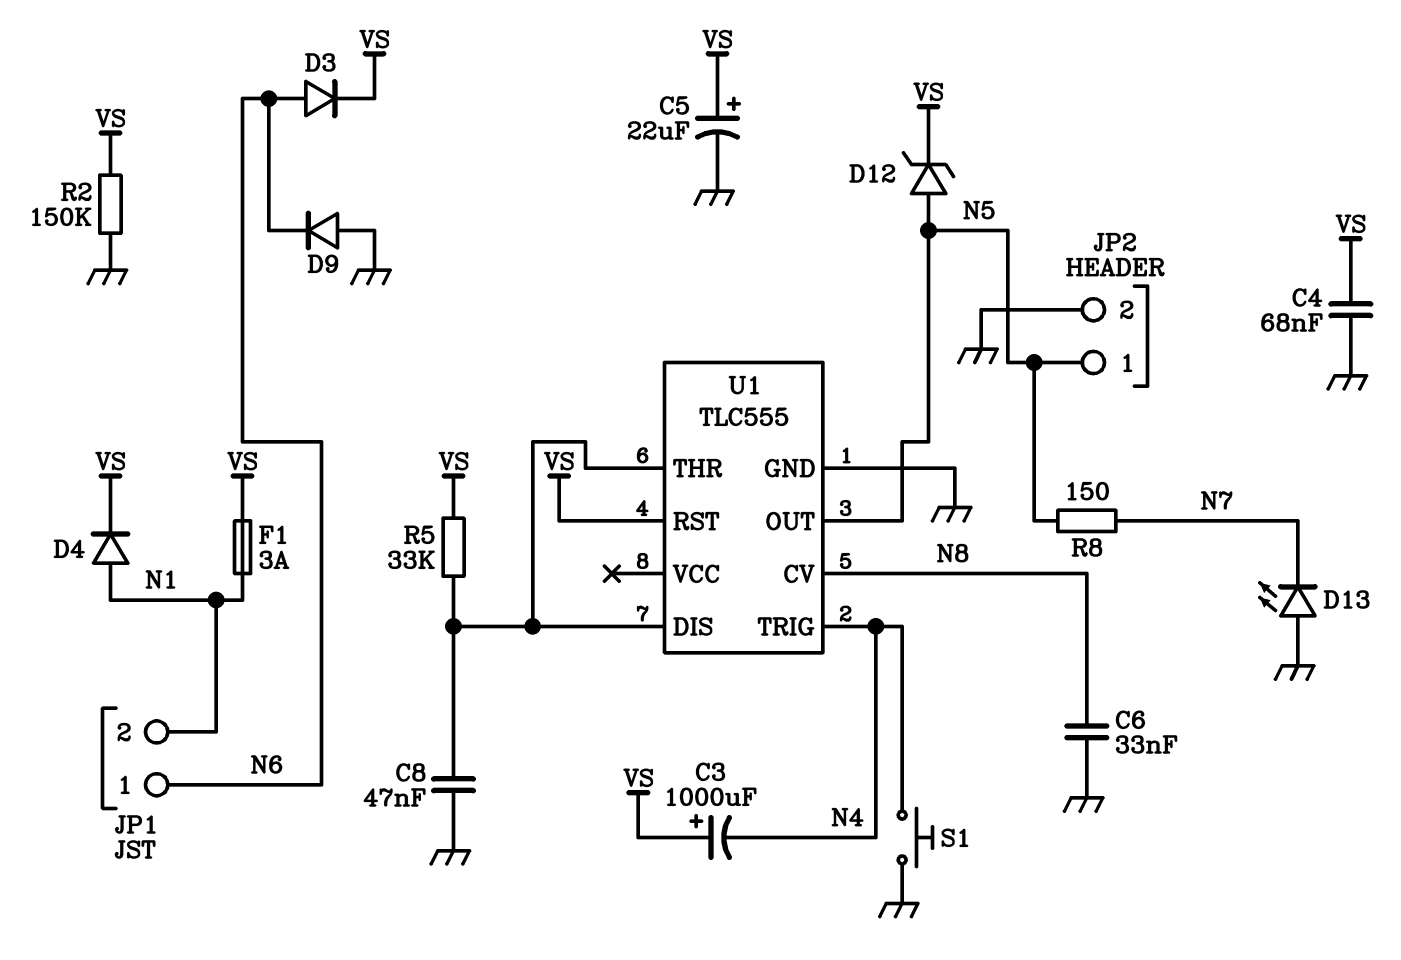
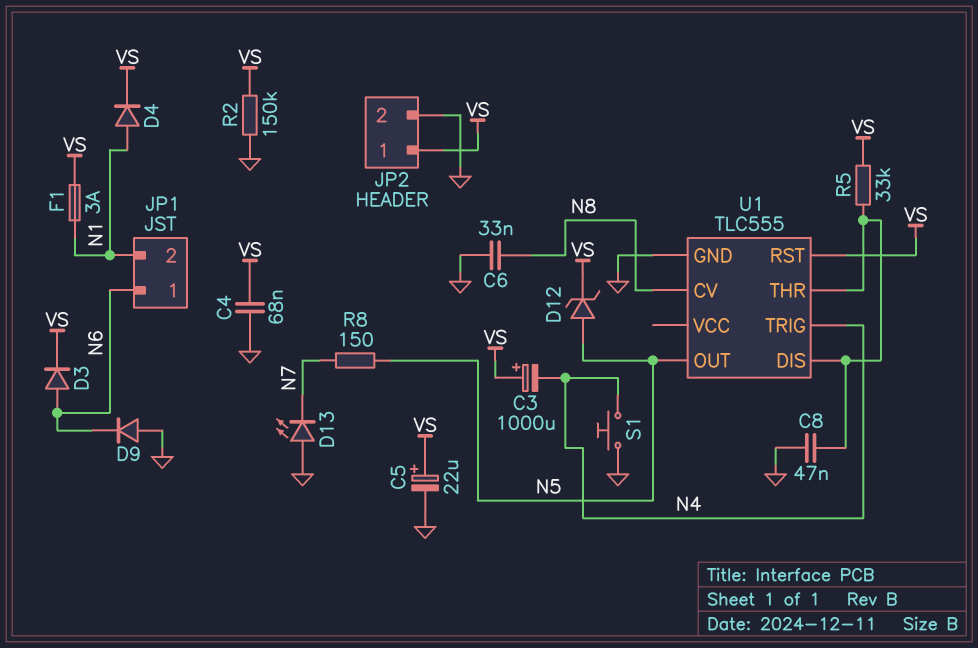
JP2 pin 1: N5 -> VS

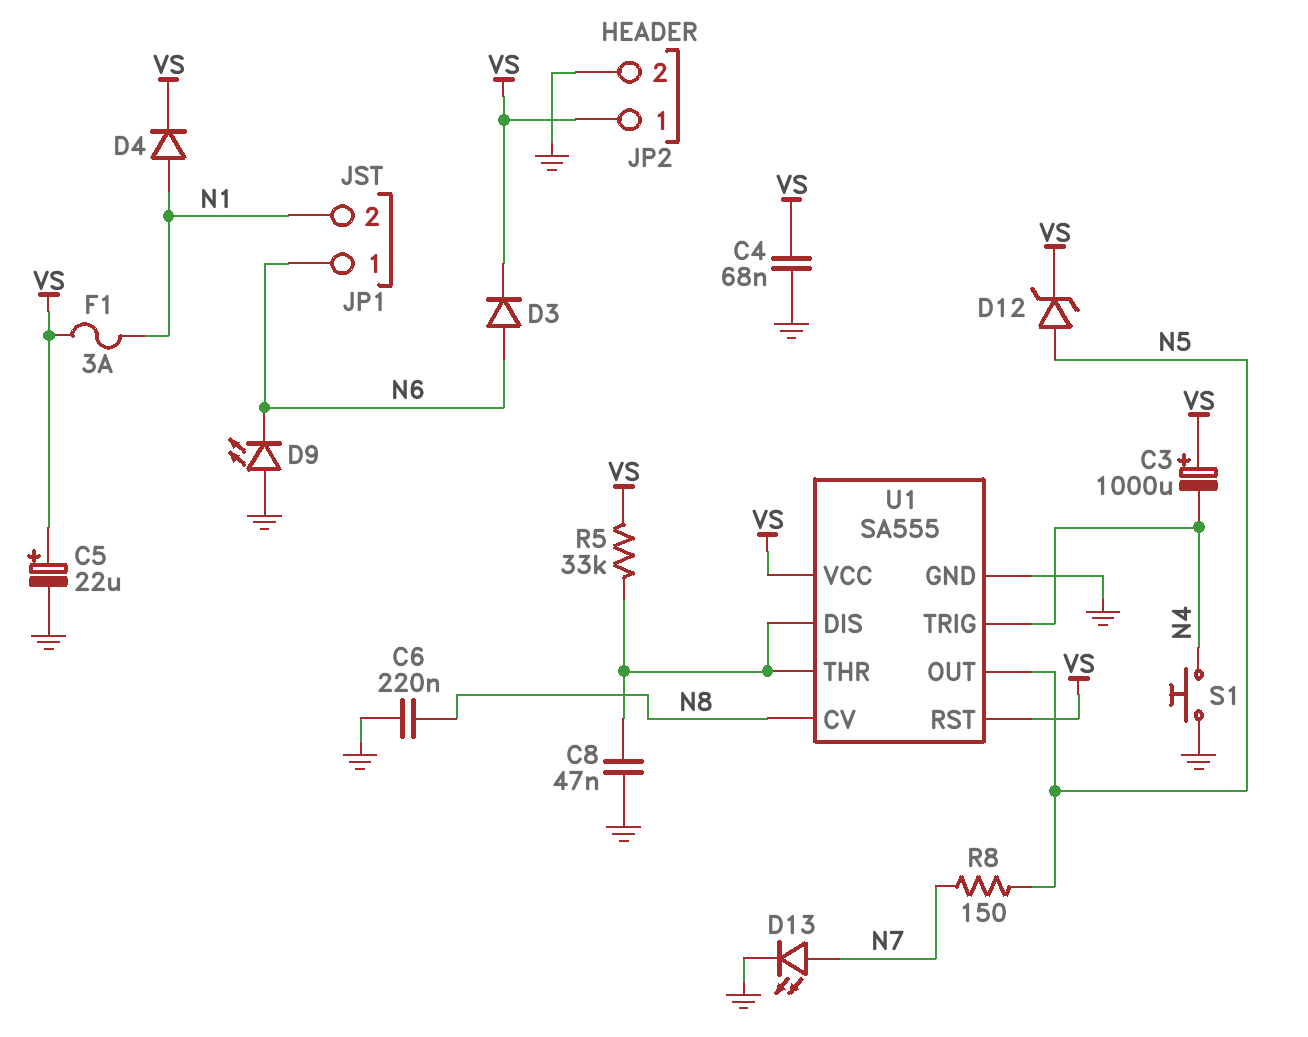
C6: 33nF (GND, N8) -> 220nF (GND, N8)
D9: diode (A GND, K N6) -> LED (A GND, K N6)
D13: LED (A GND, K N7) -> LED (A N7, K GND)
R2: 150k (GND, VS) -> none
U1: TLC555 -> SA555
U1 pin VCC: none -> VS

